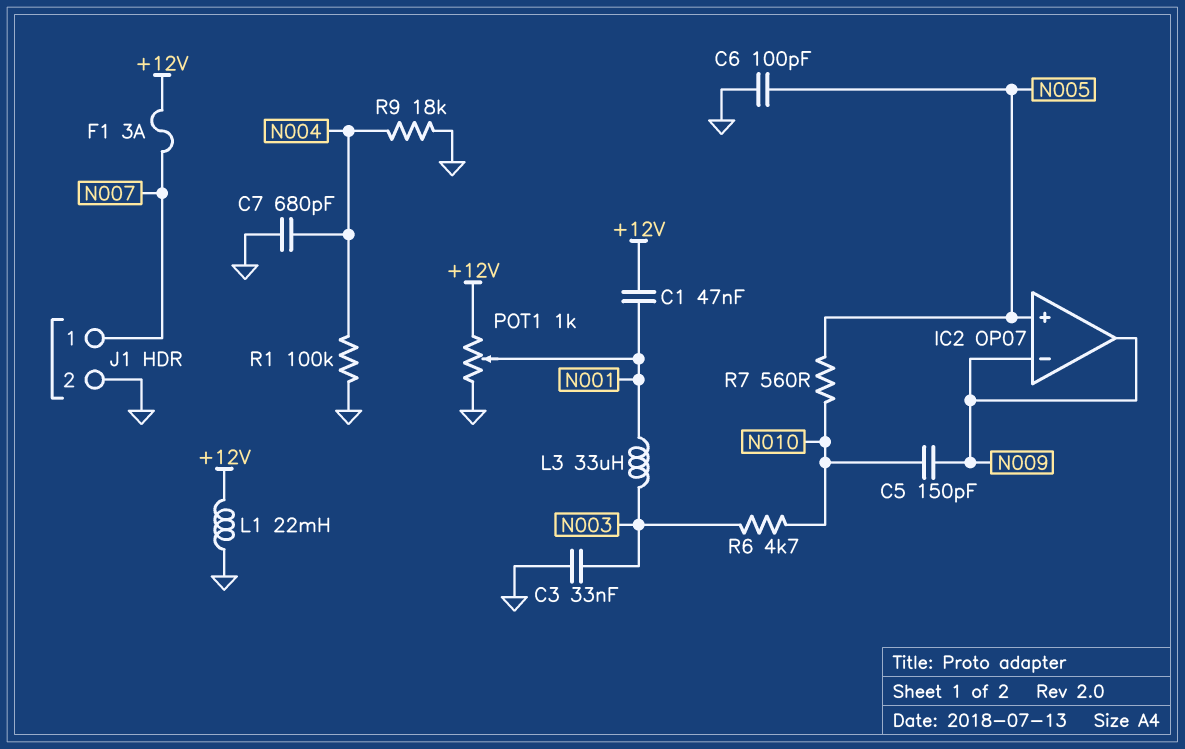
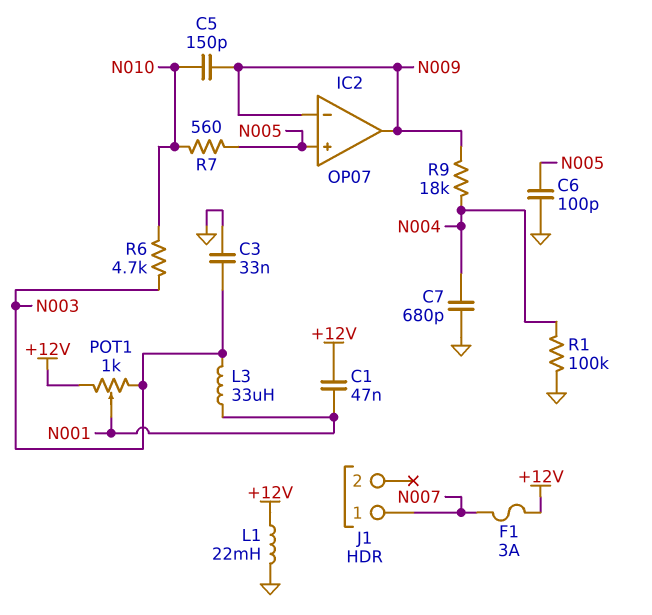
J1 pin 2: GND -> none
POT1: 1k (+12V, GND, wiper N001) -> 1k (+12V, N003, wiper N001)
R9: 18k (GND, N004) -> 18k (N004, N009)

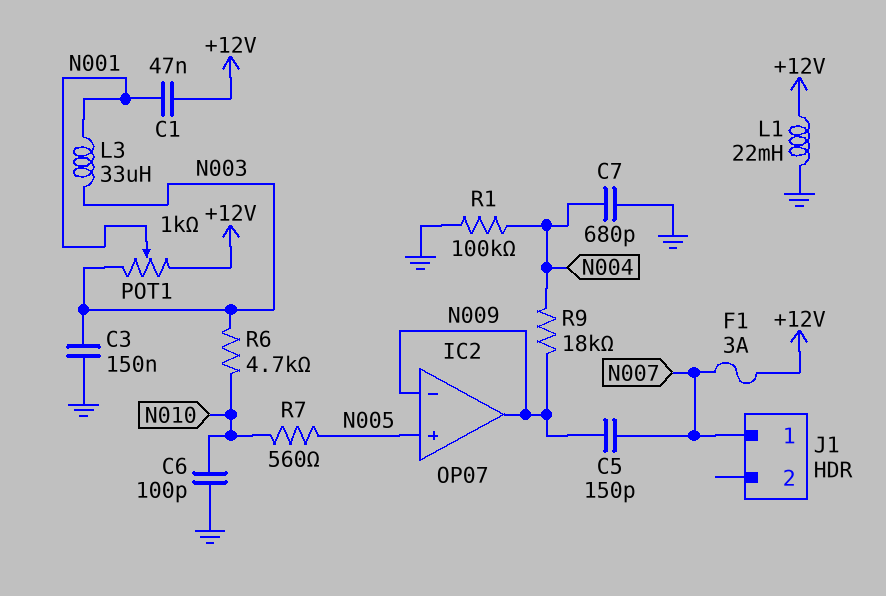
C3: 33nF (GND, N003) -> 150nF (GND, N003)
C5: 150pF (N009, N010) -> 150pF (N007, N009)
C6: 100pF (GND, N005) -> 100pF (GND, N010)

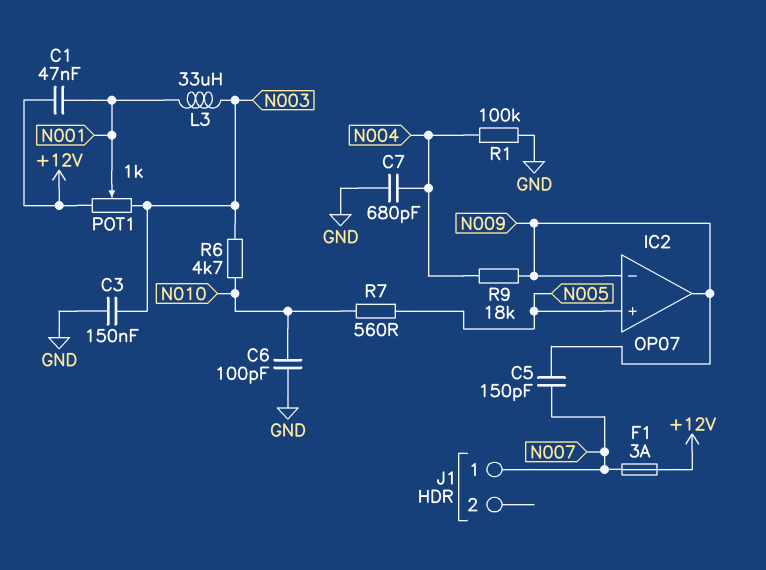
L1: 22mH (+12V, GND) -> none

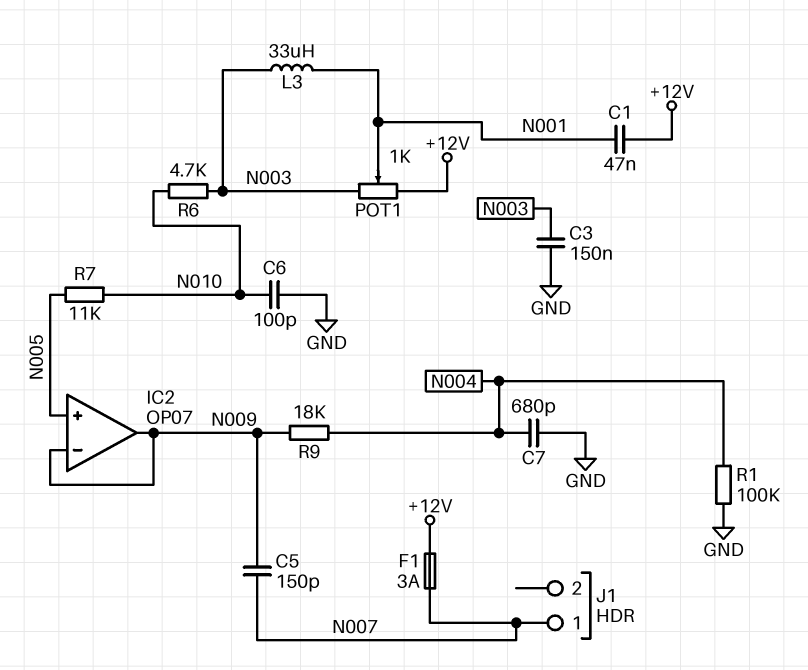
R7: 560 (N005, N010) -> 11k (N005, N010)

